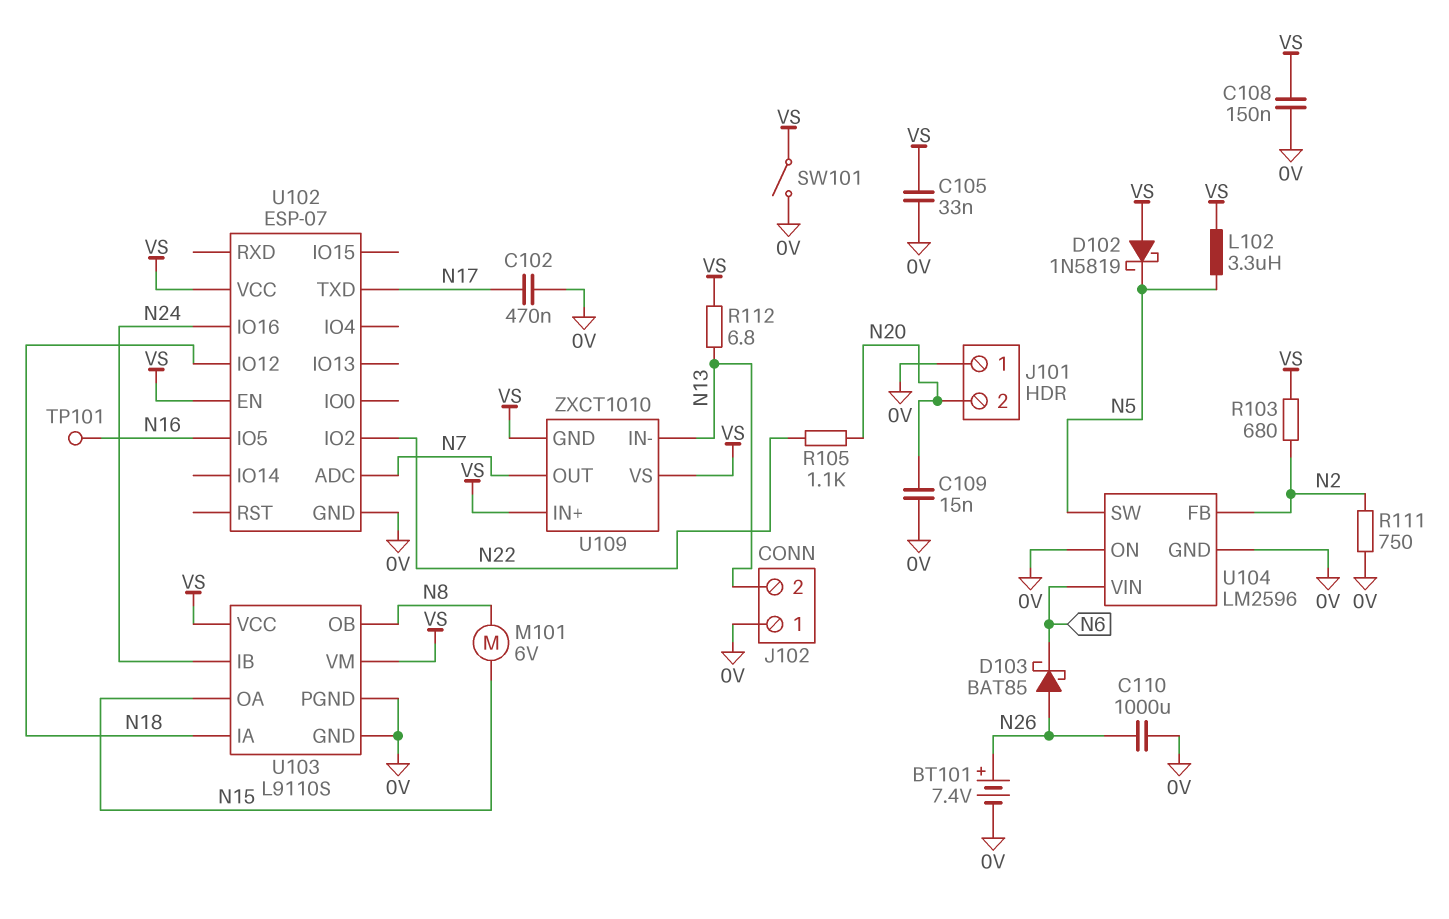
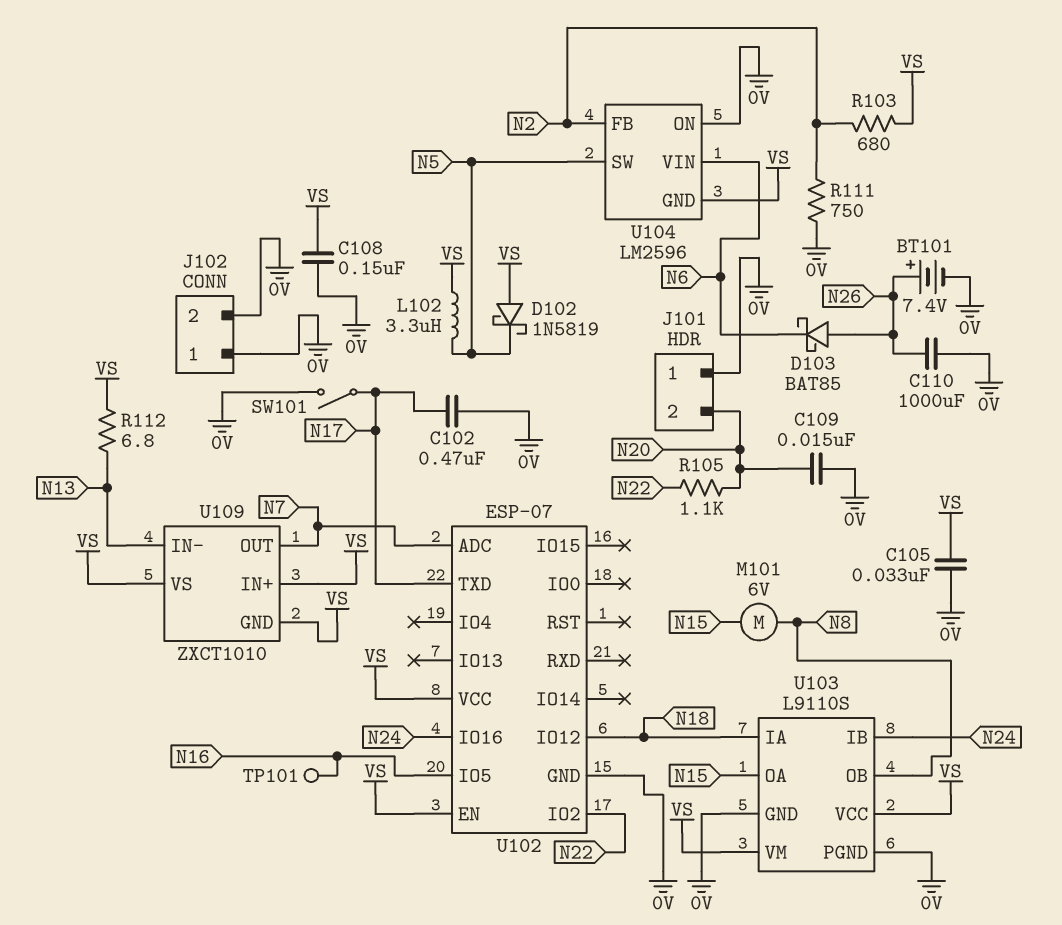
J102 pin 2: N13 -> 0V
SW101: switch (0V, VS) -> switch (0V, N17)
U104 pin GND: 0V -> VS

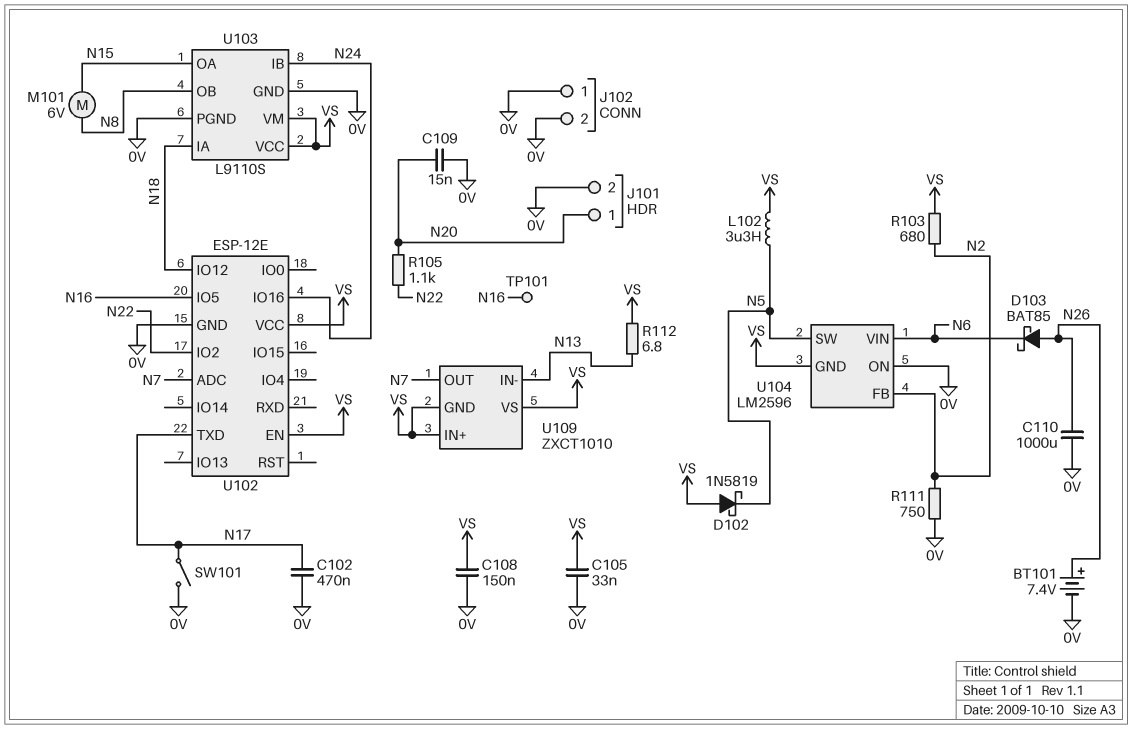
J101 pin 1: 0V -> N20
J101 pin 2: N20 -> 0V
U102: ESP-07 -> ESP-12E

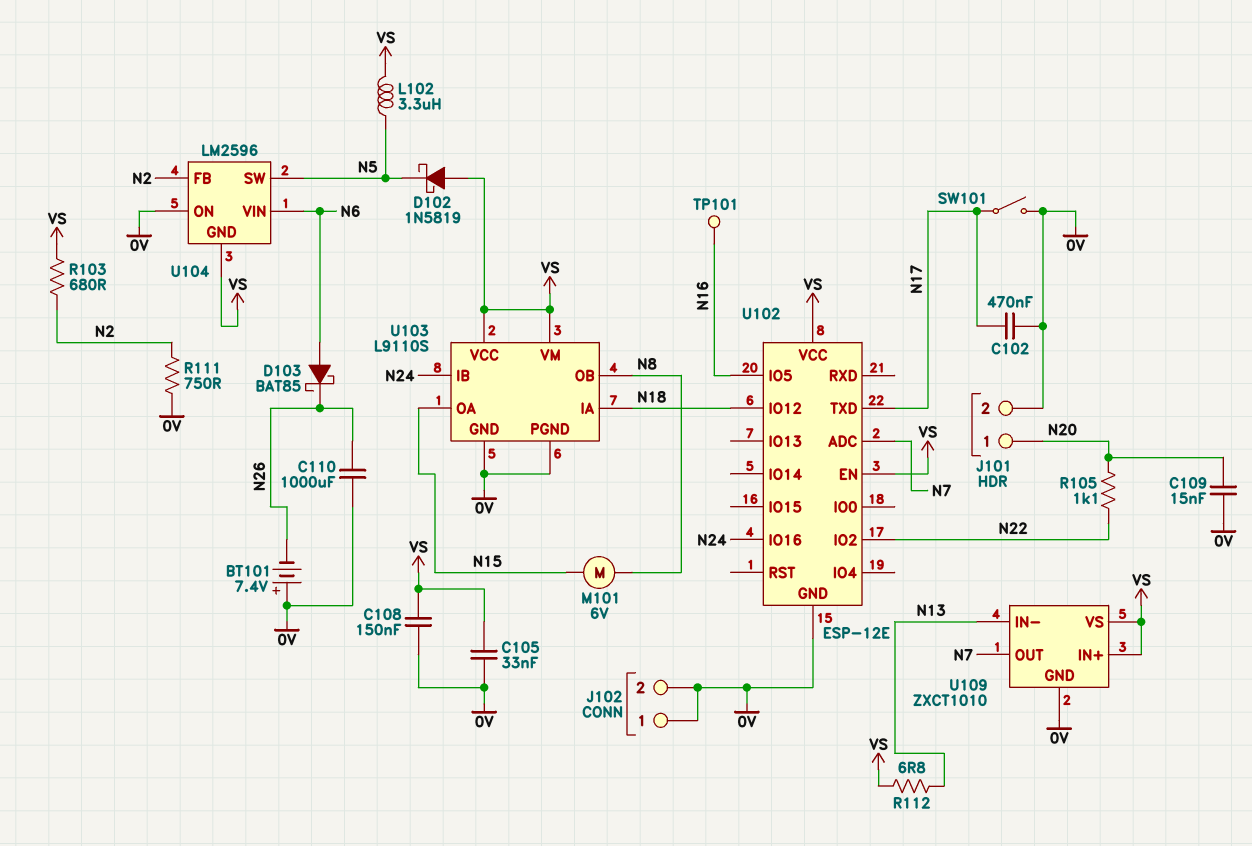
BT101: 7.4V (plus N26, minus 0V) -> 7.4V (plus 0V, minus N26)
D103: schottky BAT85 (A N26, K N6) -> schottky BAT85 (A N6, K N26)
U109 pin GND: VS -> 0V

